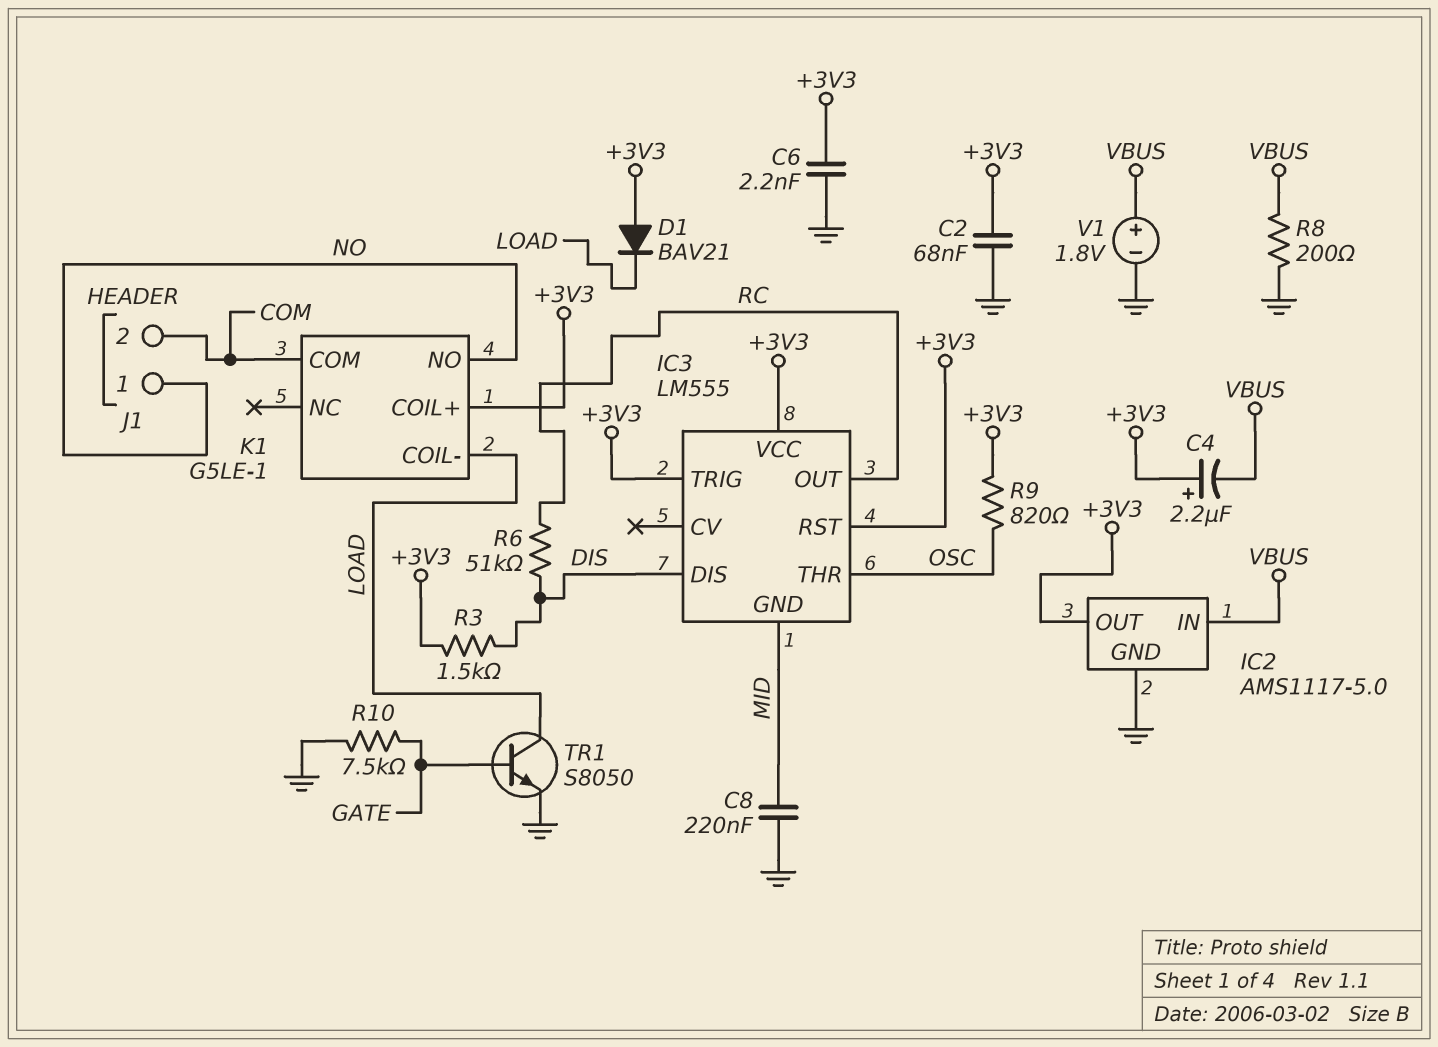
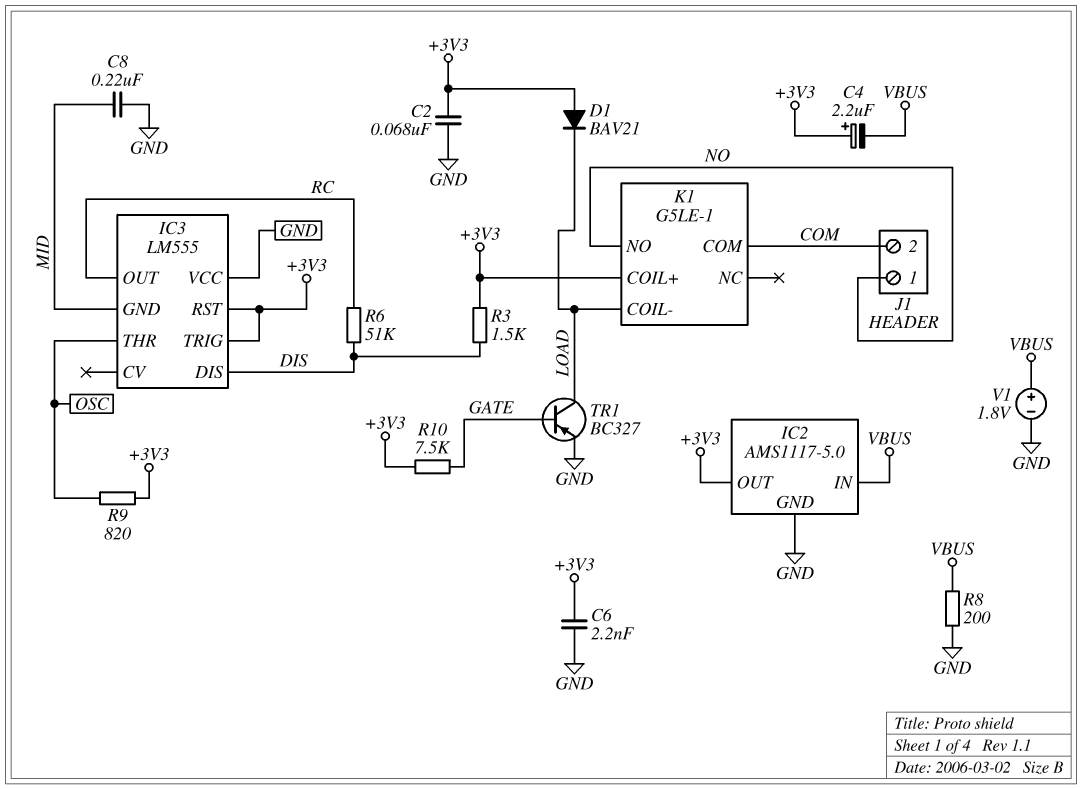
IC3 pin VCC: +3V3 -> GND
R10: 7.5k (GATE, GND) -> 7.5k (+3V3, GATE)
TR1: NPN S8050 (B GATE, C LOAD, E GND) -> PNP BC327 (B GATE, C LOAD, E GND)

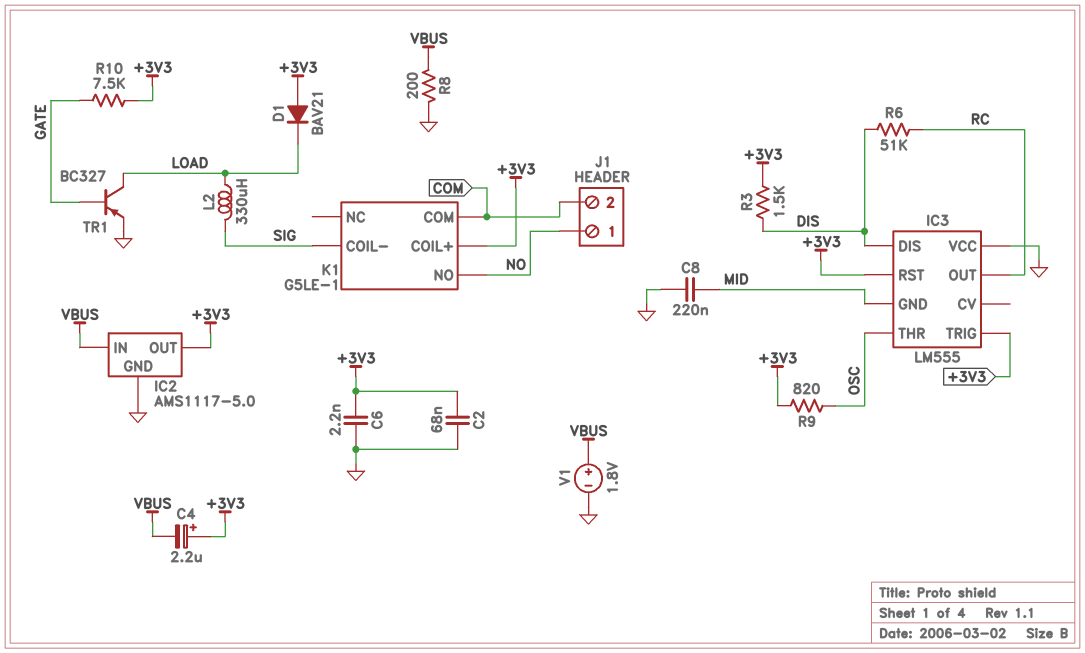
K1 pin COIL-: LOAD -> SIG
L2: none -> 330uH (LOAD, SIG)

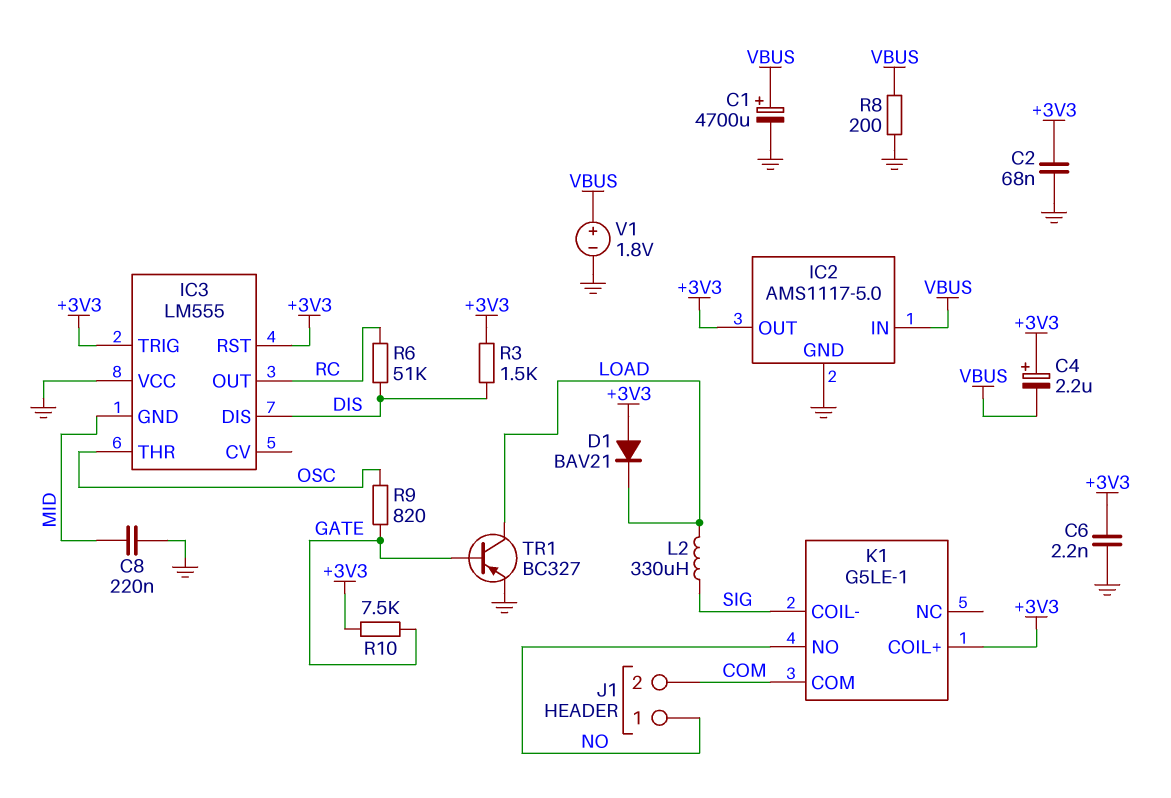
C1: none -> 4700uF (plus VBUS, minus GND)
R9: 820 (+3V3, OSC) -> 820 (GATE, OSC)

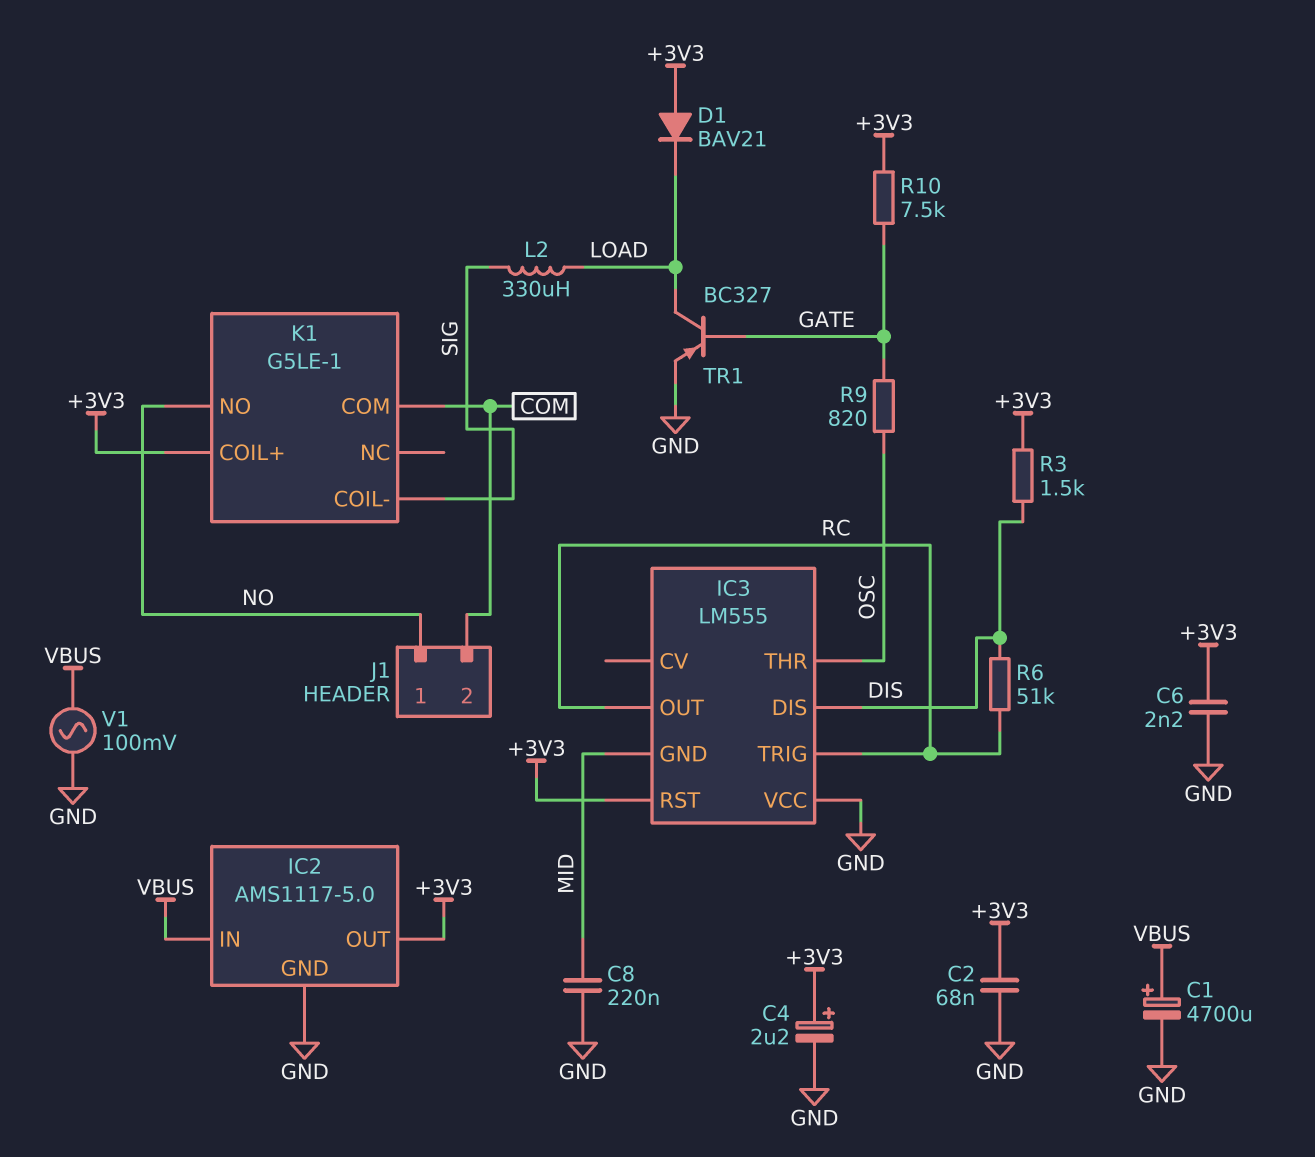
C4: 2.2uF (plus +3V3, minus VBUS) -> 2.2uF (plus +3V3, minus GND)
IC3 pin TRIG: +3V3 -> RC
R8: 200 (GND, VBUS) -> none
V1: 1.8V (plus VBUS, minus GND) -> AC 100mV (GND, VBUS)

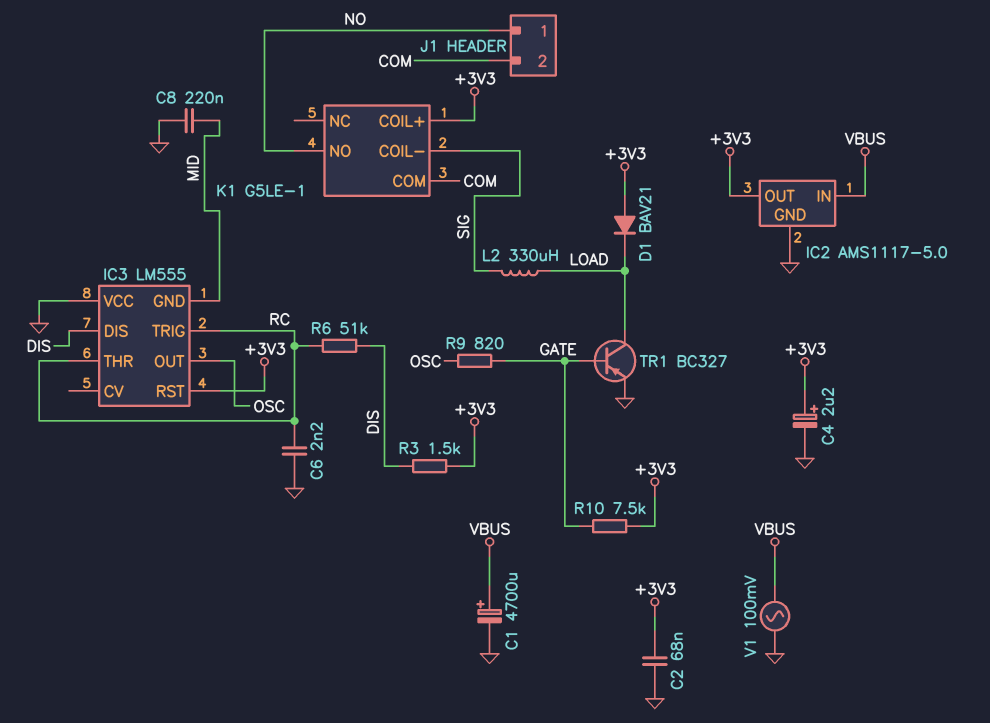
C6: 2.2nF (+3V3, GND) -> 2.2nF (GND, RC)
IC3 pin OUT: RC -> OSC
IC3 pin THR: OSC -> RC

